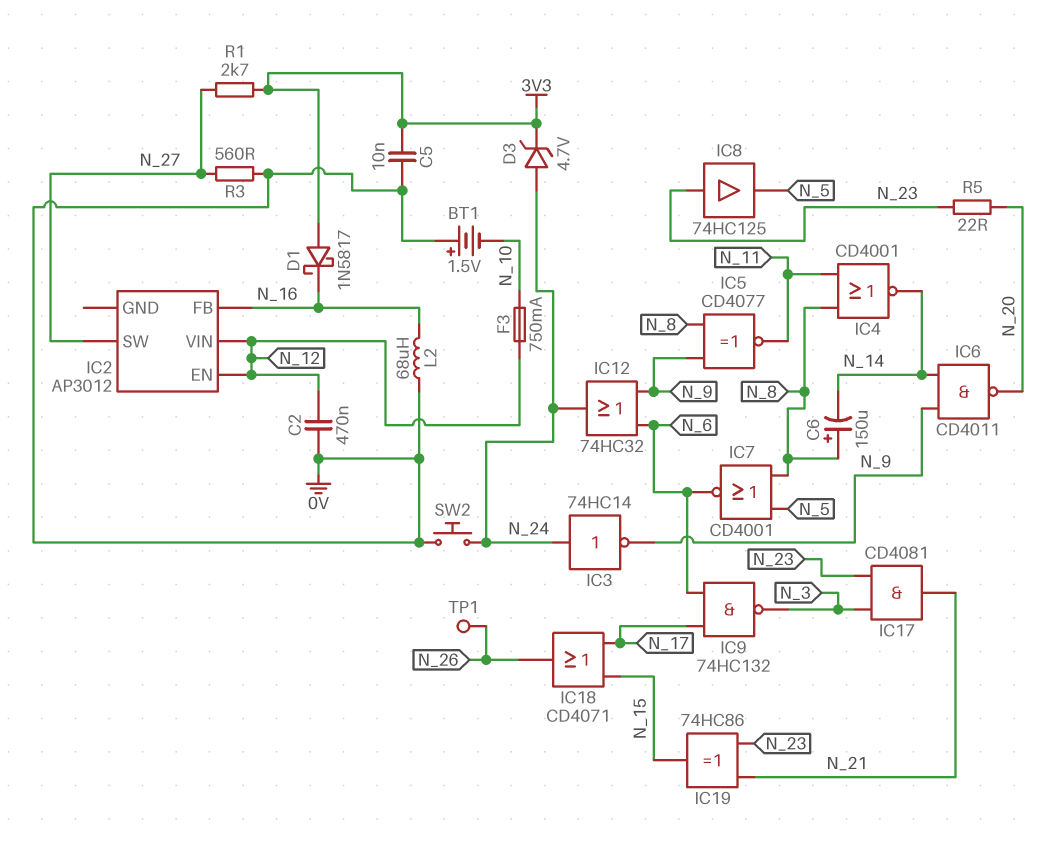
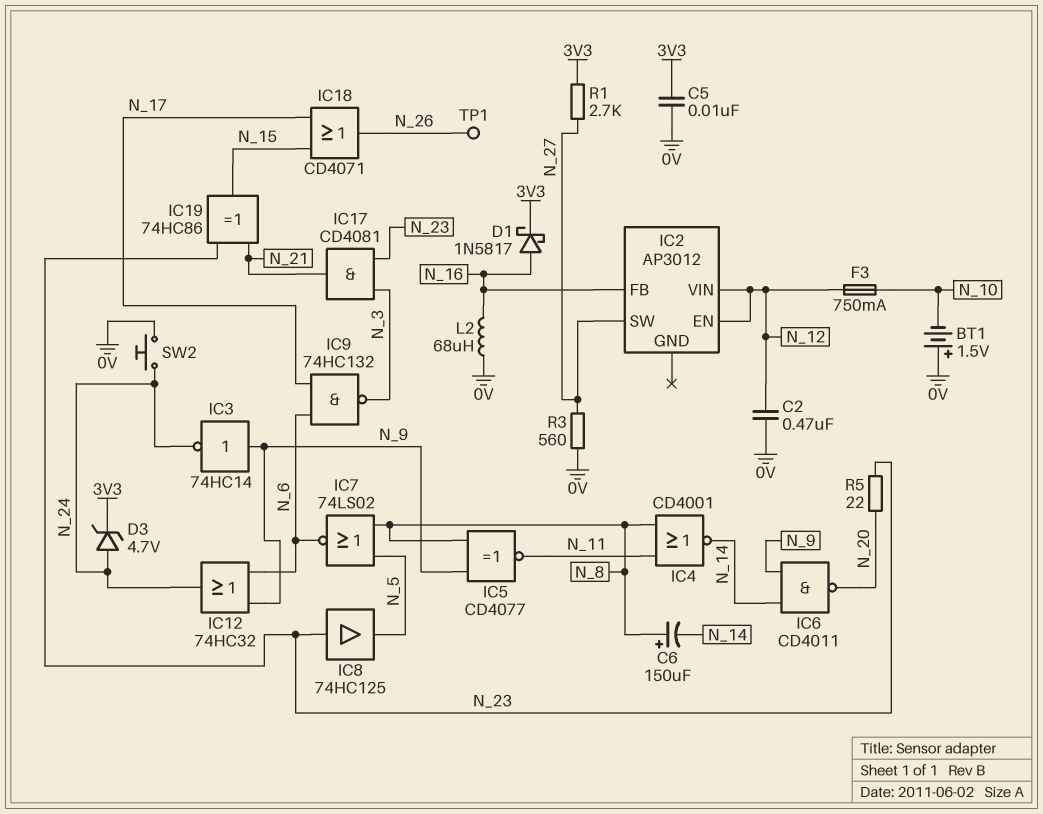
D1: schottky 1N5817 (A 3V3, K N_16) -> schottky 1N5817 (A N_16, K 3V3)
IC3: NOT 74HC14 (in N_24, out N_9) -> NOT 74HC14 (in N_9, out N_24)
IC7: NOR CD4001 (in N_5, in N_8, out N_6) -> NOR 74LS02 (in N_5, in N_8, out N_6)

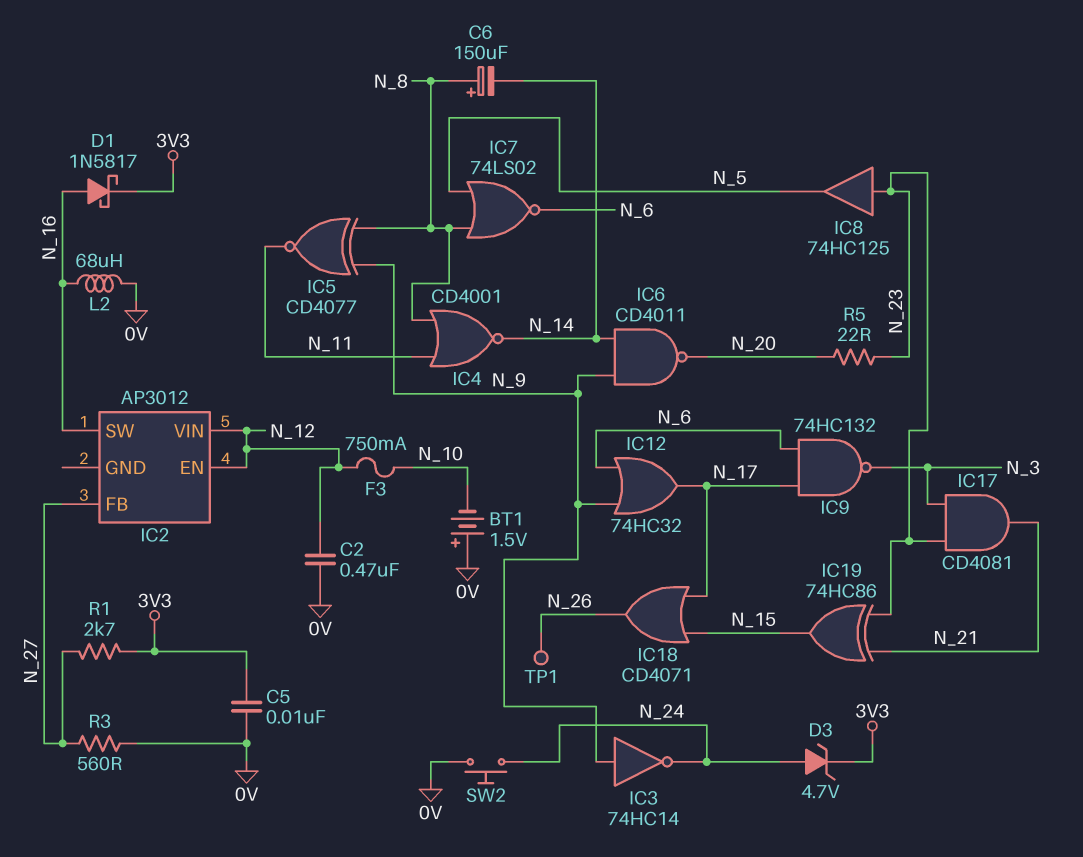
IC2 pin FB: N_16 -> N_27
IC2 pin SW: N_27 -> N_16
IC12: OR 74HC32 (in N_6, in N_9, out N_24) -> OR 74HC32 (in N_6, in N_9, out N_17)

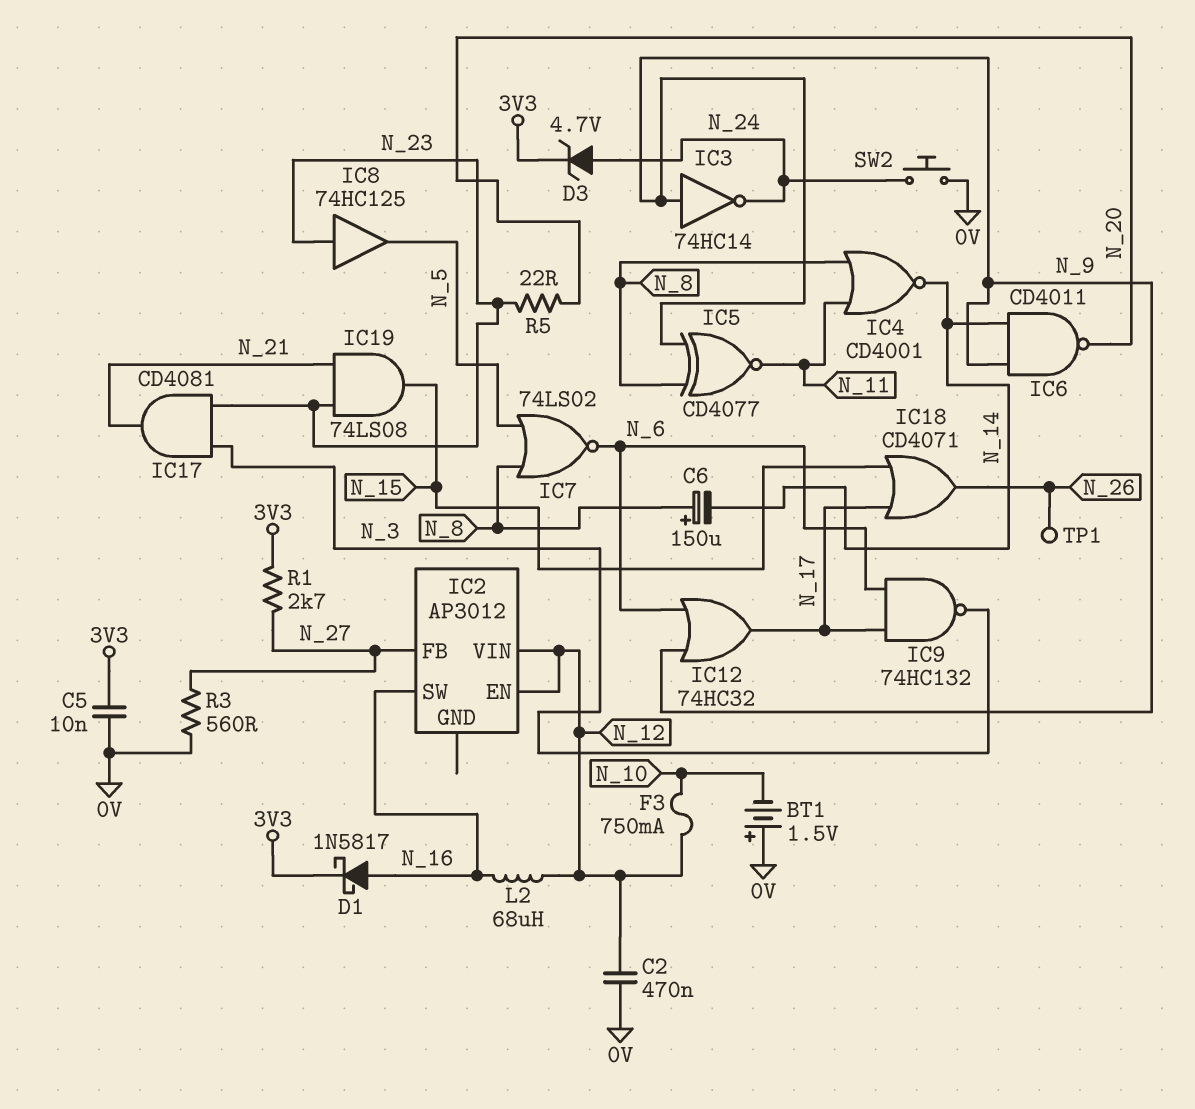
IC19: XOR 74HC86 (in N_21, in N_23, out N_15) -> AND 74LS08 (in N_21, in N_23, out N_15)
L2: 68uH (0V, N_16) -> 68uH (N_12, N_16)

